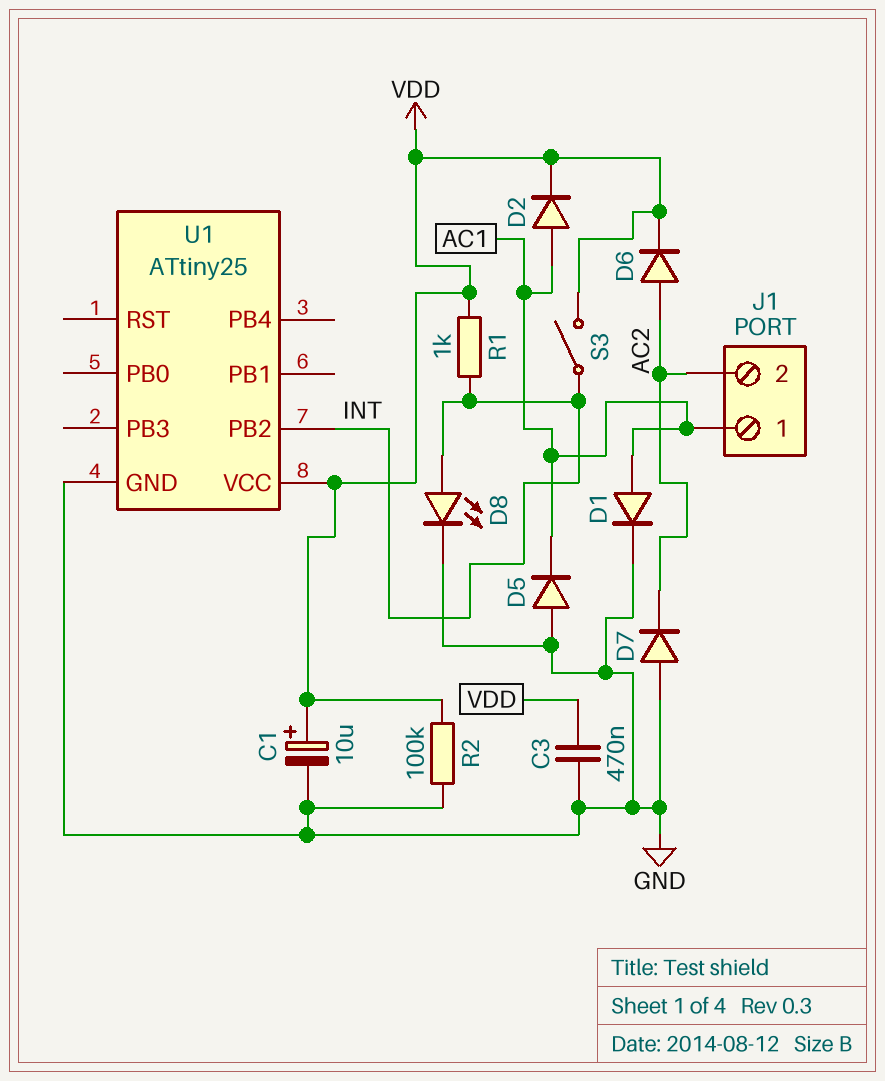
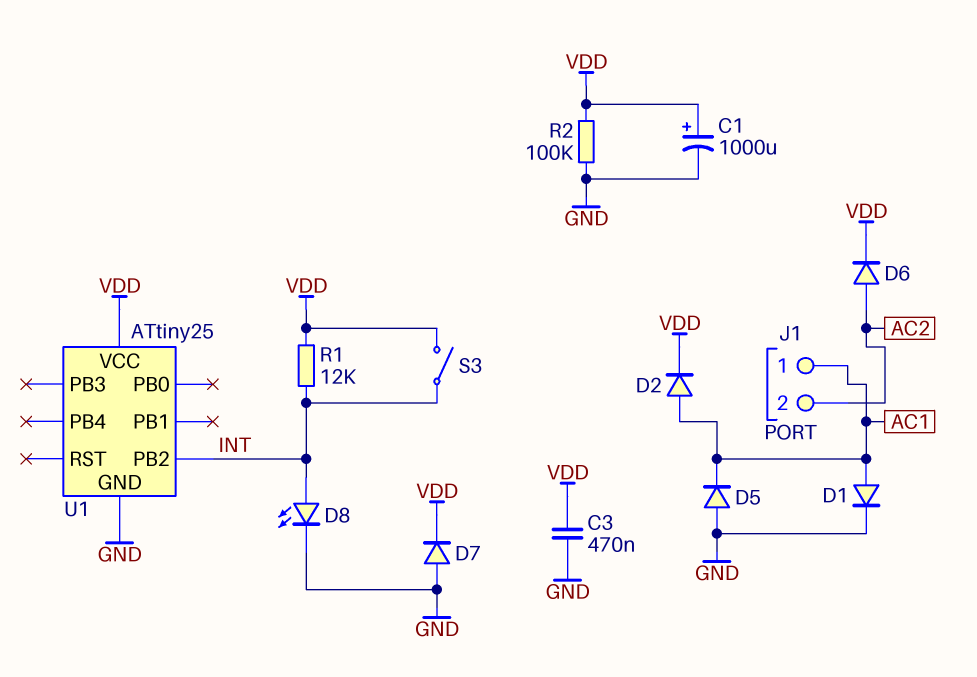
C1: 10uF (plus VDD, minus GND) -> 1000uF (plus VDD, minus GND)
D7: diode (A GND, K AC2) -> diode (A GND, K VDD)
R1: 1k (INT, VDD) -> 12k (INT, VDD)

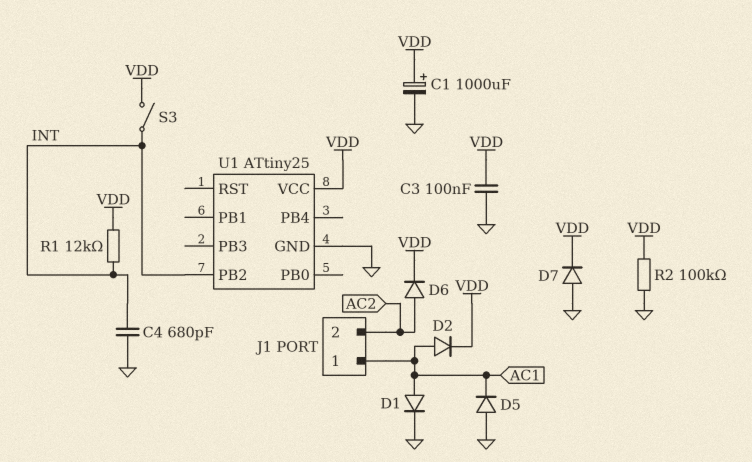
C3: 470nF (GND, VDD) -> 100nF (GND, VDD)
C4: none -> 680pF (GND, INT)
D8: LED (A INT, K GND) -> none

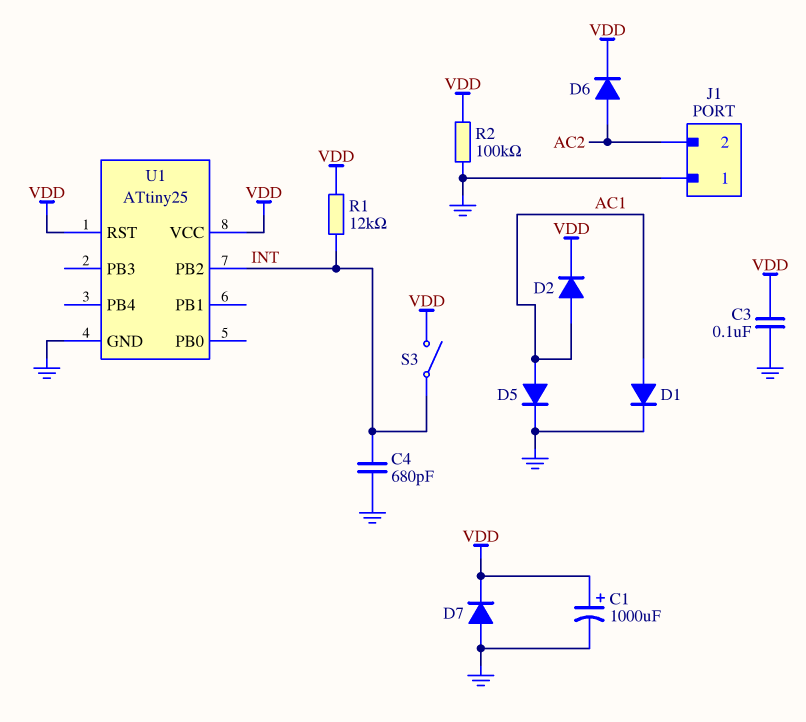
D5: diode (A GND, K AC1) -> diode (A AC1, K GND)
J1 pin 1: AC1 -> GND
U1 pin RST: none -> VDD

